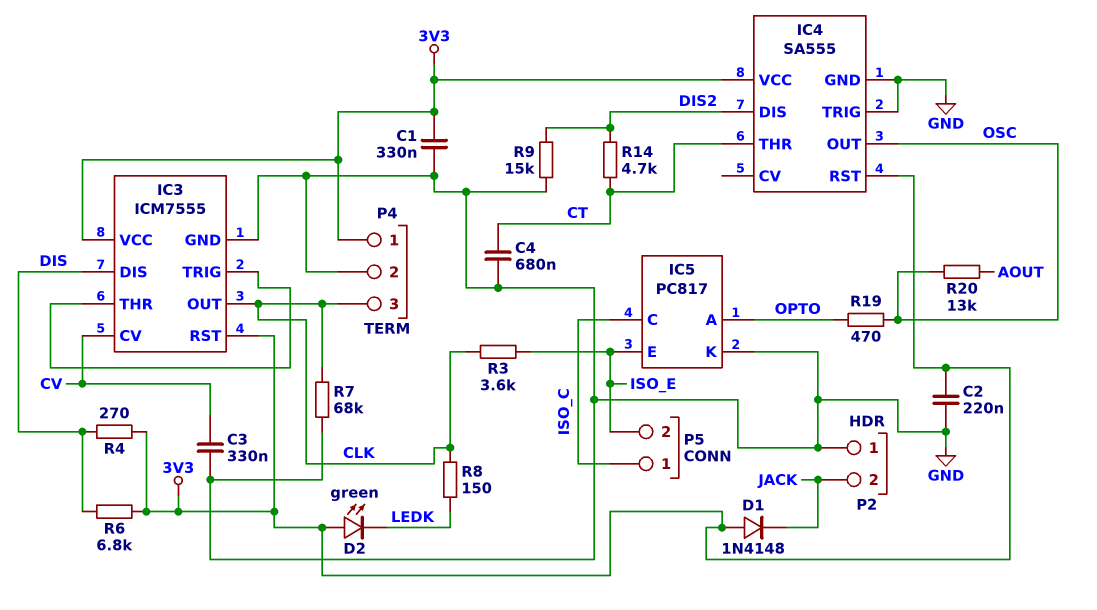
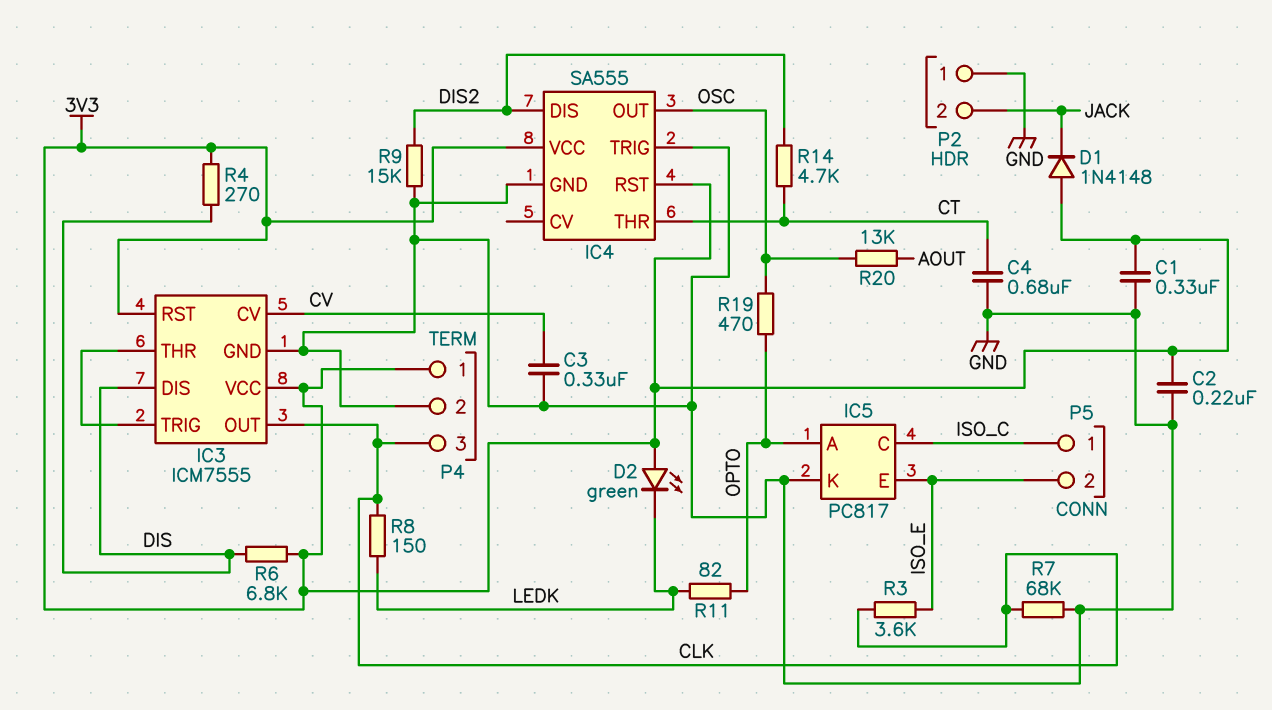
R11: none -> 82 (LEDK, OPTO)

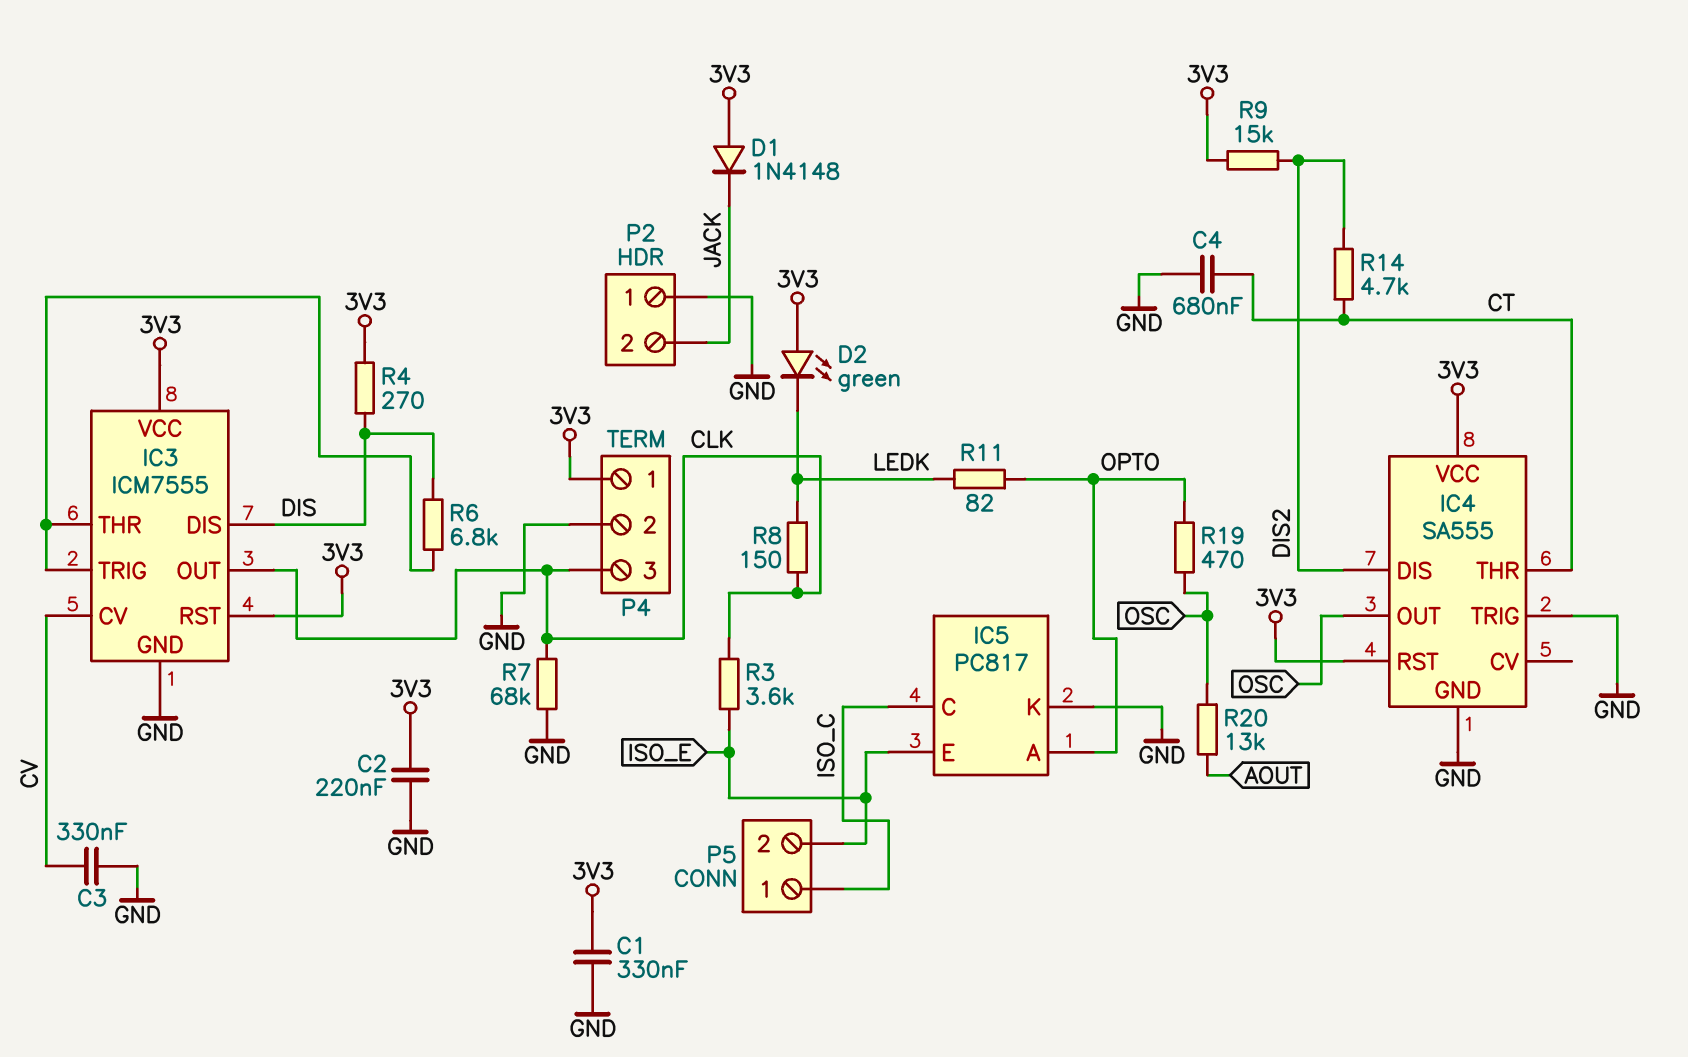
R6: 6.8k (3V3, DIS) -> 6.8k (DIS, IC3/THR)
R9: 15k (DIS2, GND) -> 15k (3V3, DIS2)

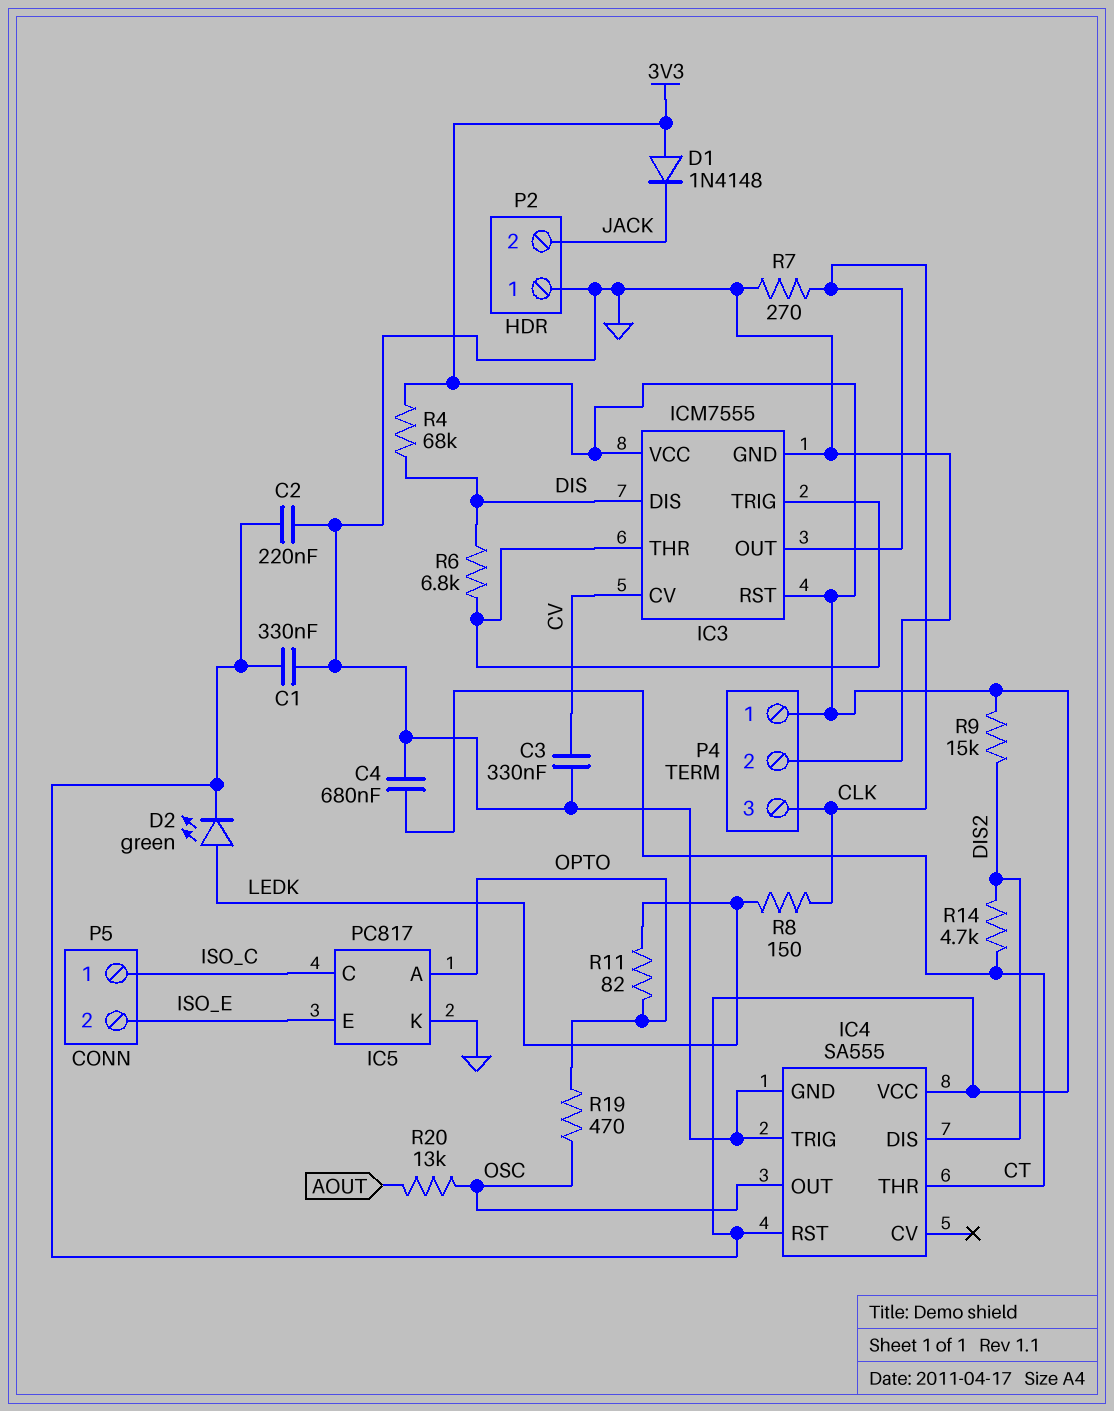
D2: LED green (A 3V3, K LEDK) -> LED green (A LEDK, K 3V3)
R3: 3.6k (CLK, ISO_E) -> none
R4: 270 (3V3, DIS) -> 68k (3V3, DIS)
R7: 68k (CLK, GND) -> 270 (CLK, GND)

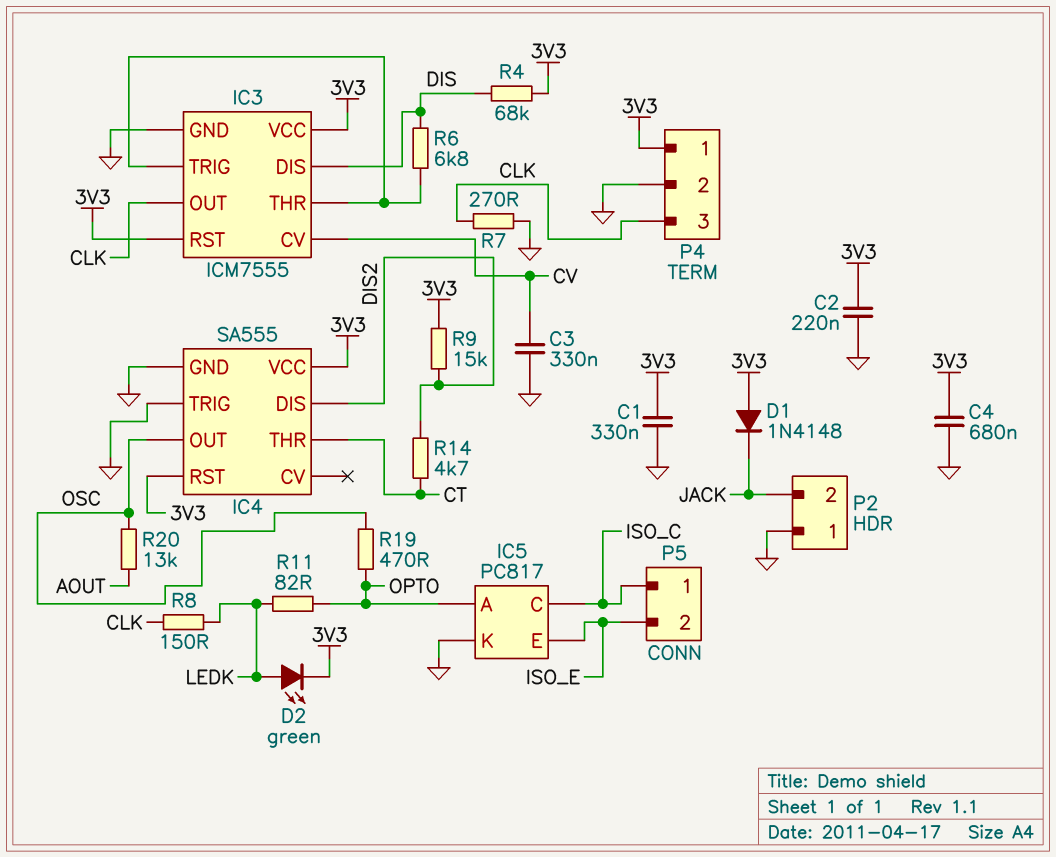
C4: 680nF (CT, GND) -> 680nF (3V3, GND)

